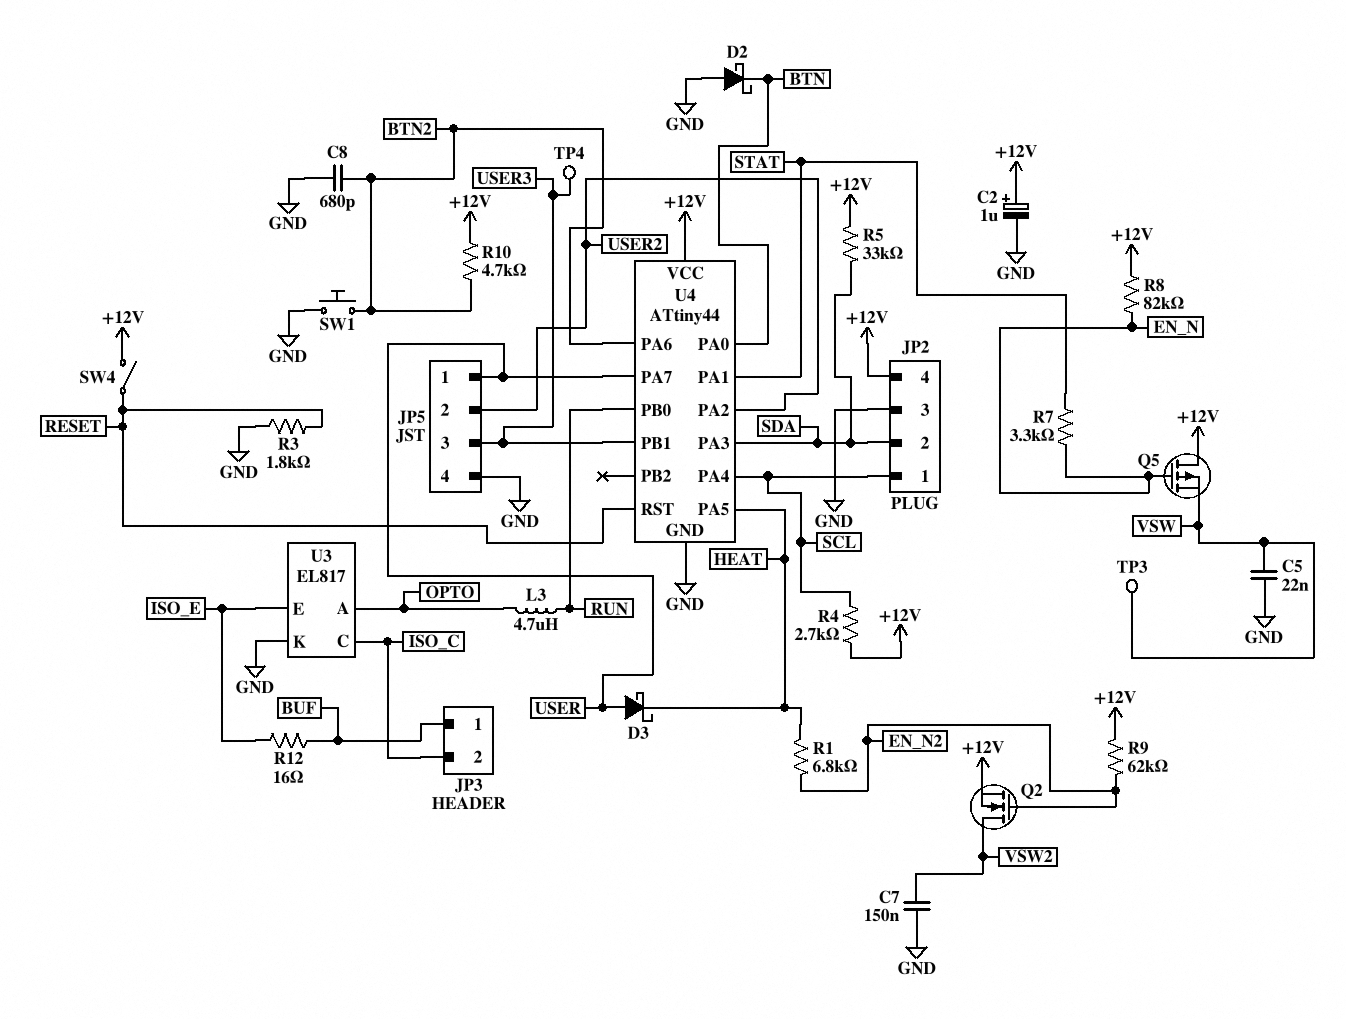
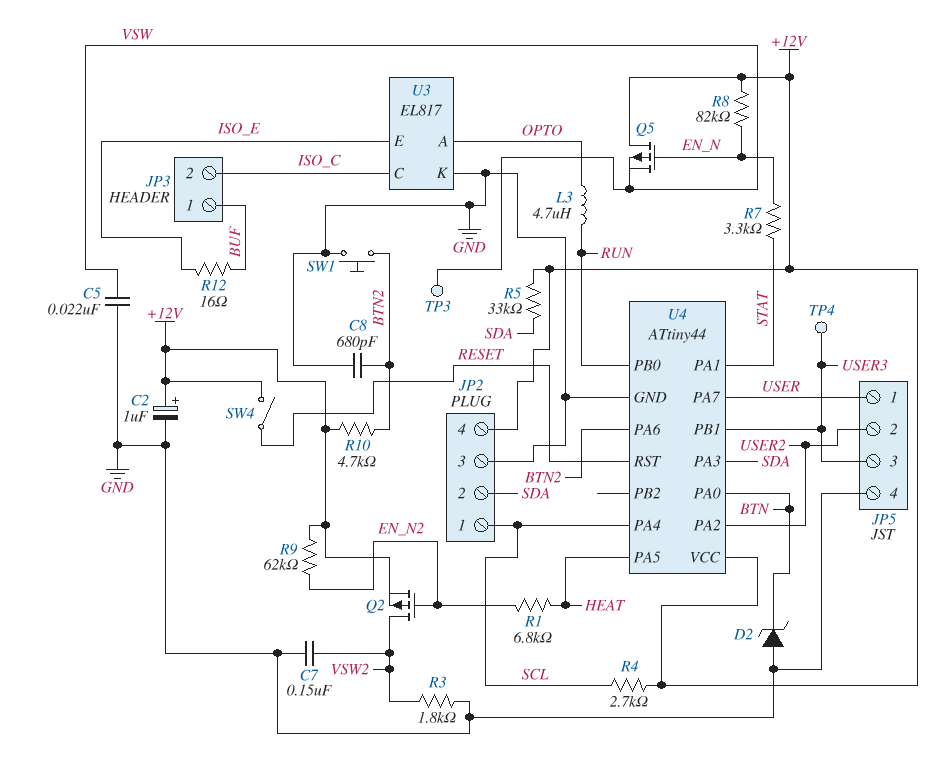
D2: schottky (A GND, K BTN) -> zener (A GND, K BTN)
D3: schottky (A USER, K HEAT) -> none
Q2: NMOS (G EN_N2, D VSW2, S +12V) -> PMOS (G EN_N2, D VSW2, S +12V)
R3: 1.8k (GND, RESET) -> 1.8k (GND, VSW2)

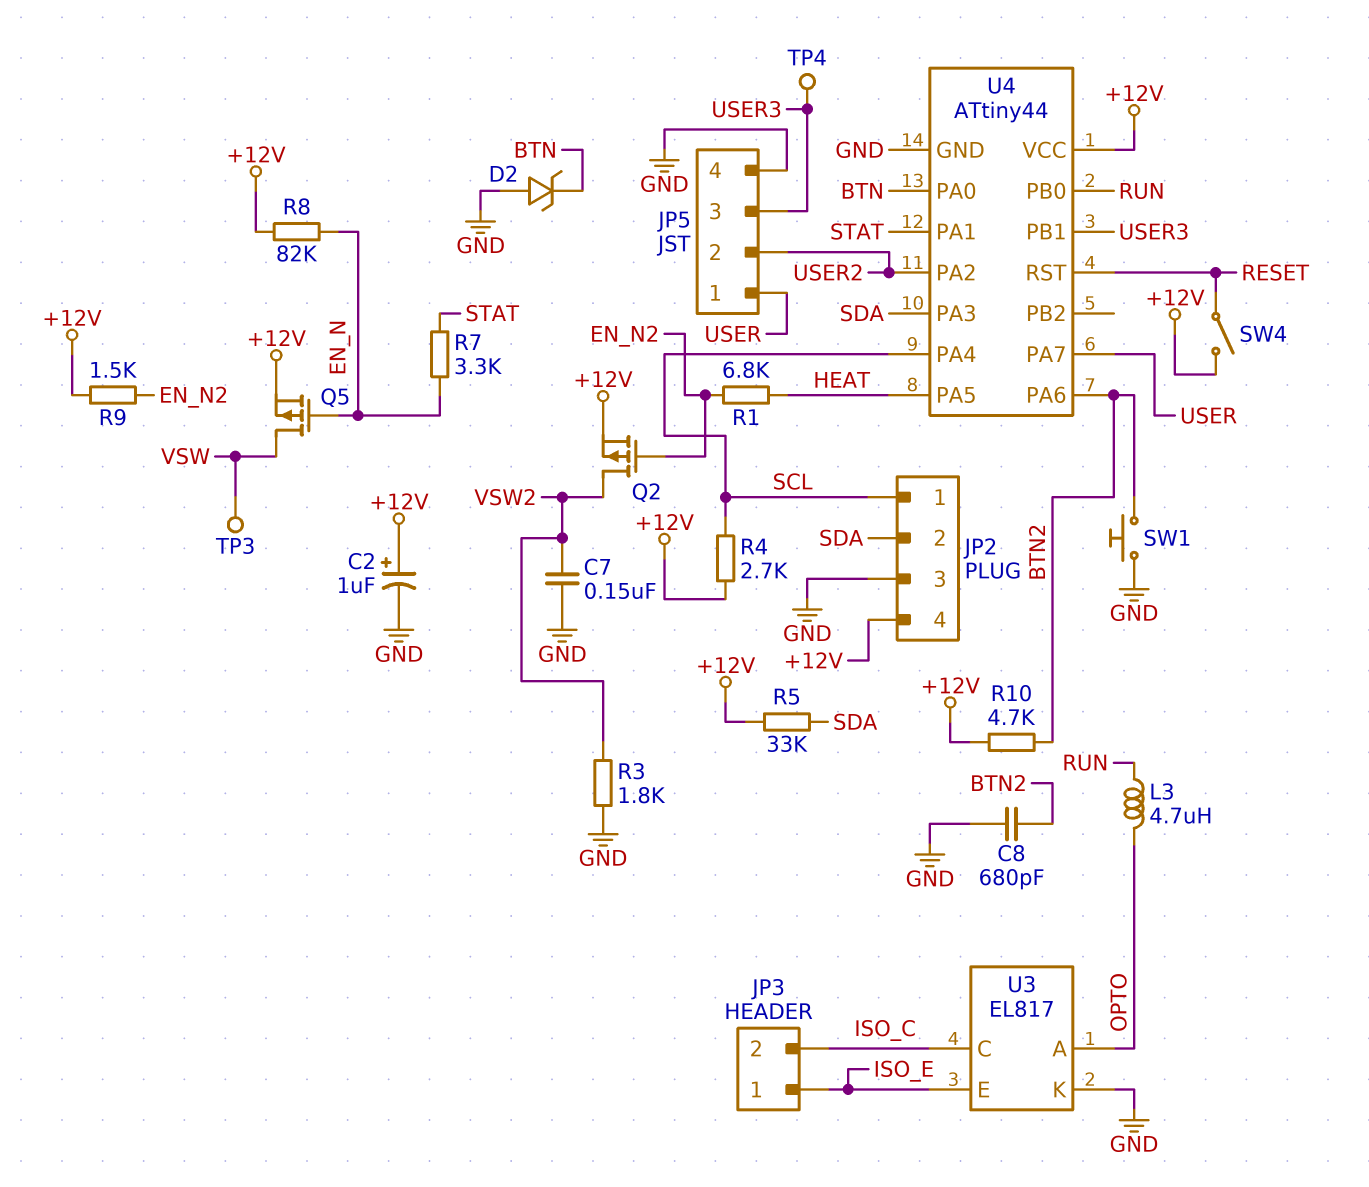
C5: 22nF (GND, VSW) -> none
JP3 pin 1: BUF -> ISO_E
Q5: PMOS (G EN_N, D +12V, S VSW) -> PMOS (G EN_N, D VSW, S +12V)
R9: 62k (+12V, EN_N2) -> 1.5k (+12V, EN_N2)
R12: 16 (BUF, ISO_E) -> none

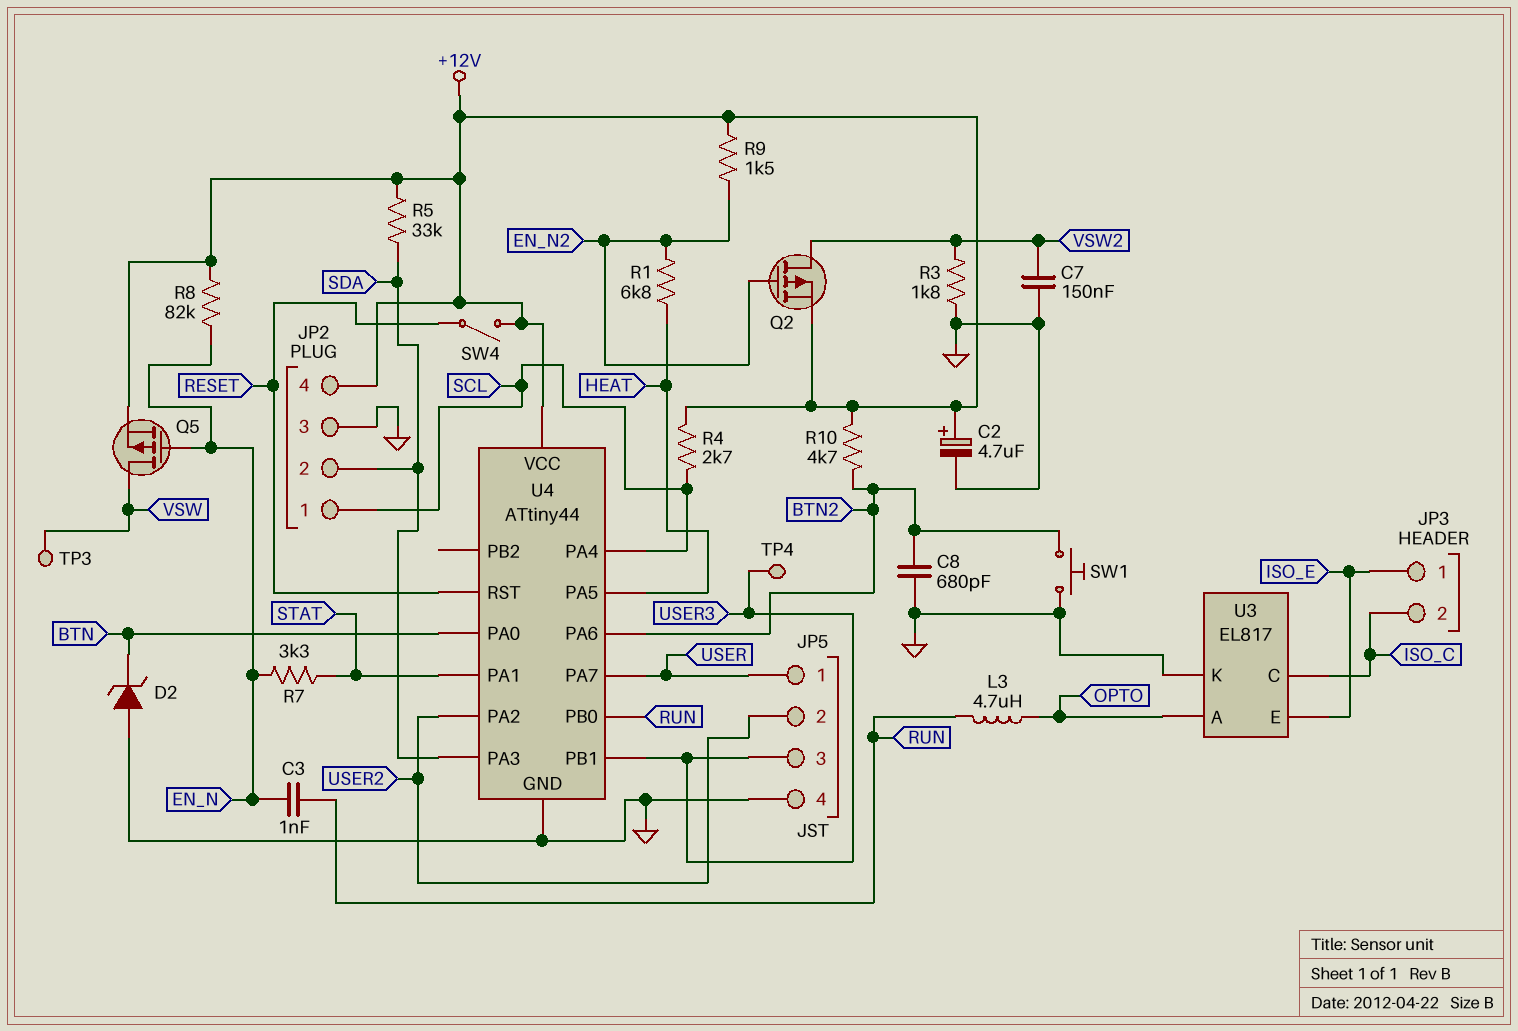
C2: 1uF (plus +12V, minus GND) -> 4.7uF (plus +12V, minus GND)
C3: none -> 1nF (EN_N, RUN)

